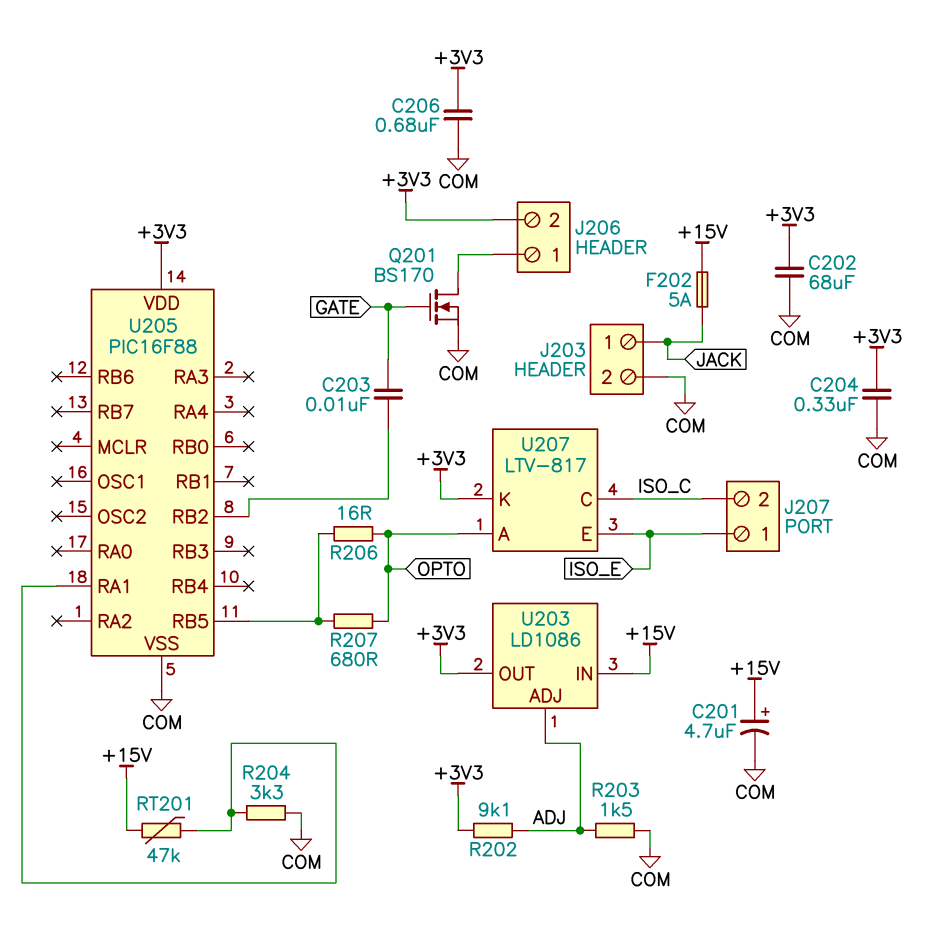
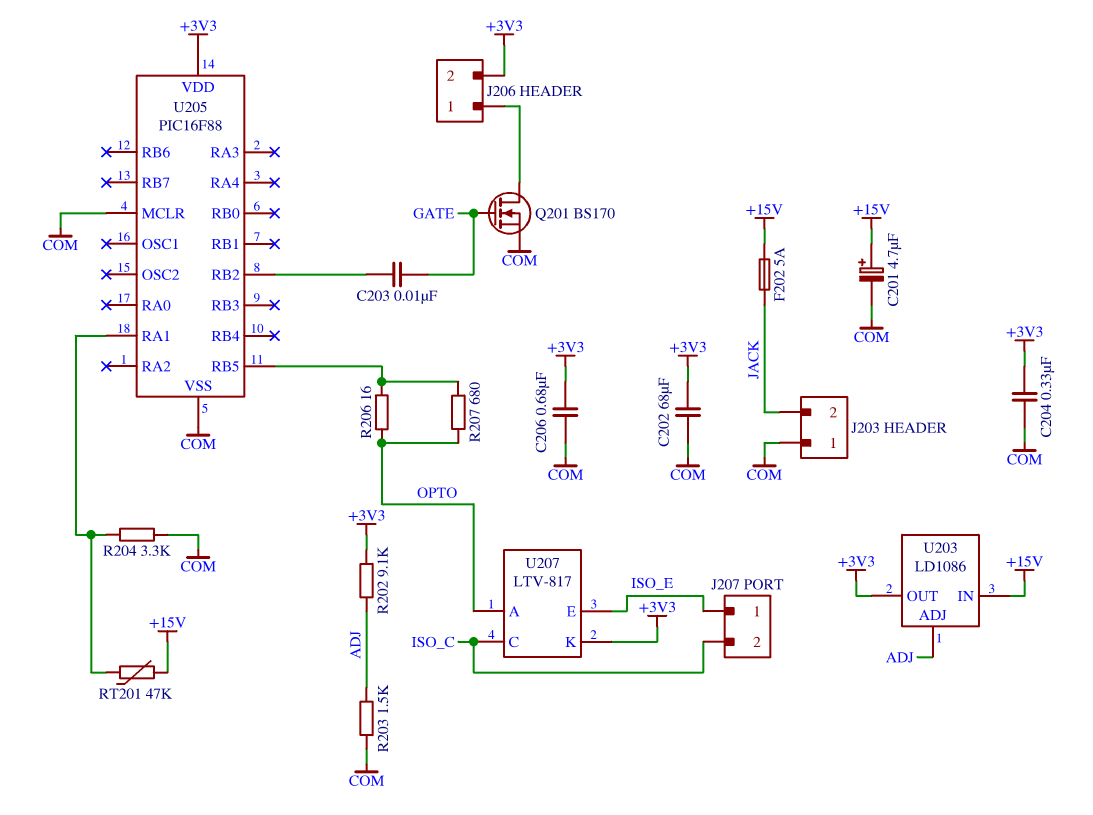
J203 pin 1: JACK -> COM
J203 pin 2: COM -> JACK
U205 pin MCLR: none -> COM

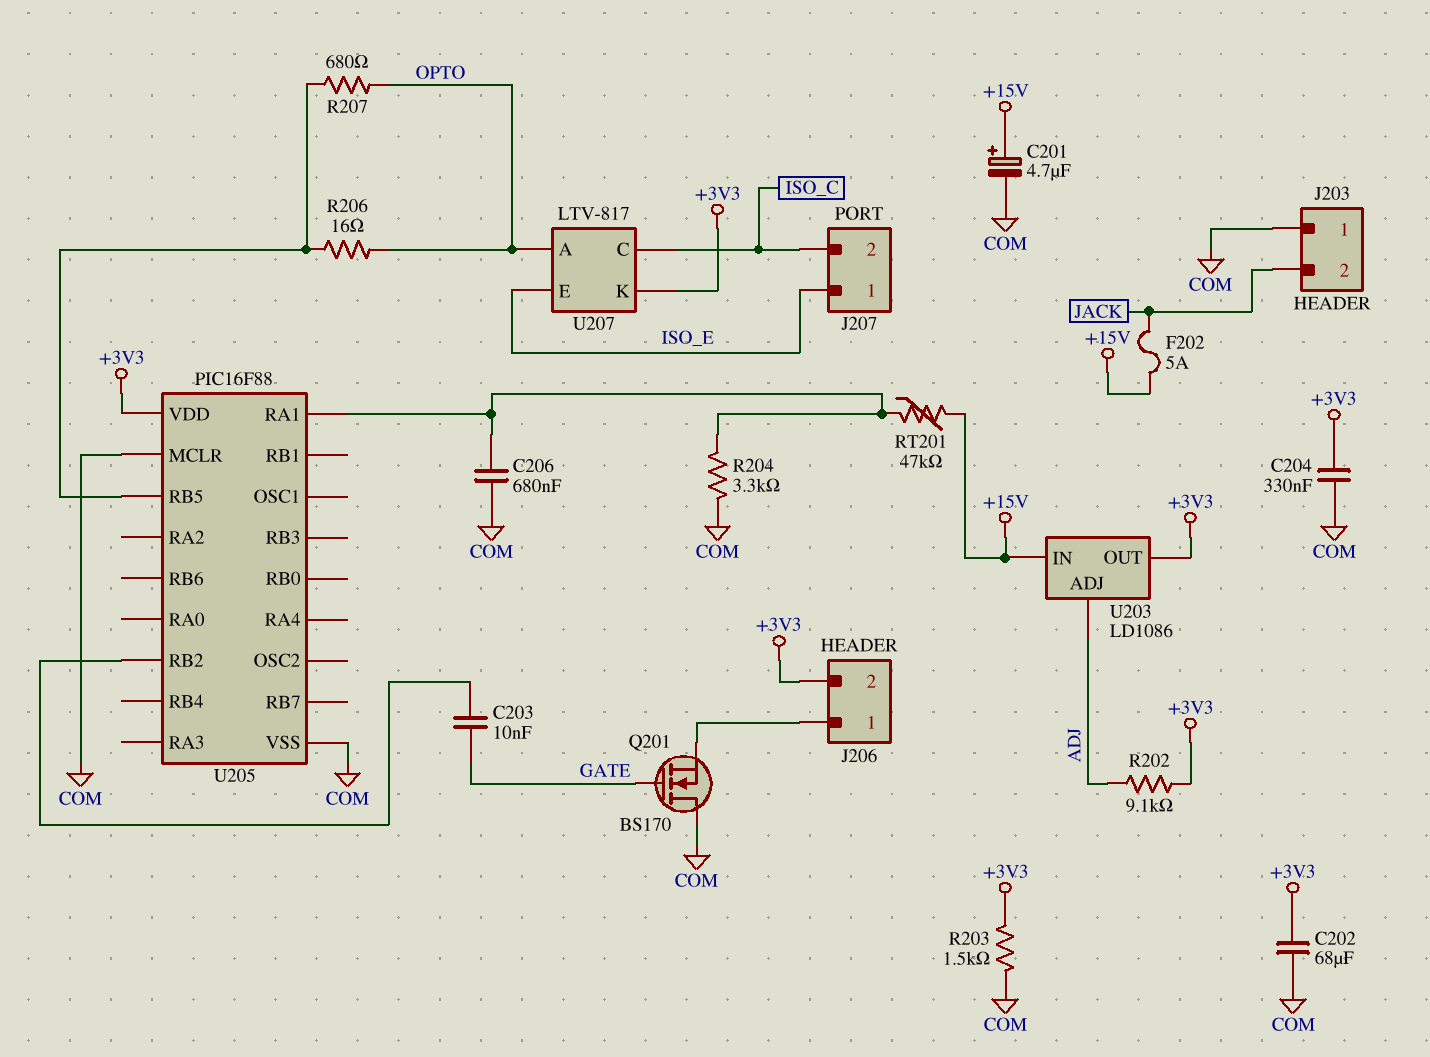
C206: 680nF (+3V3, COM) -> 680nF (COM, U205/RA1)
Q201: NMOS BS170 (G GATE, D J206/1, S COM) -> NMOS BS170 (G GATE, D COM, S J206/1)
R203: 1.5k (ADJ, COM) -> 1.5k (+3V3, COM)

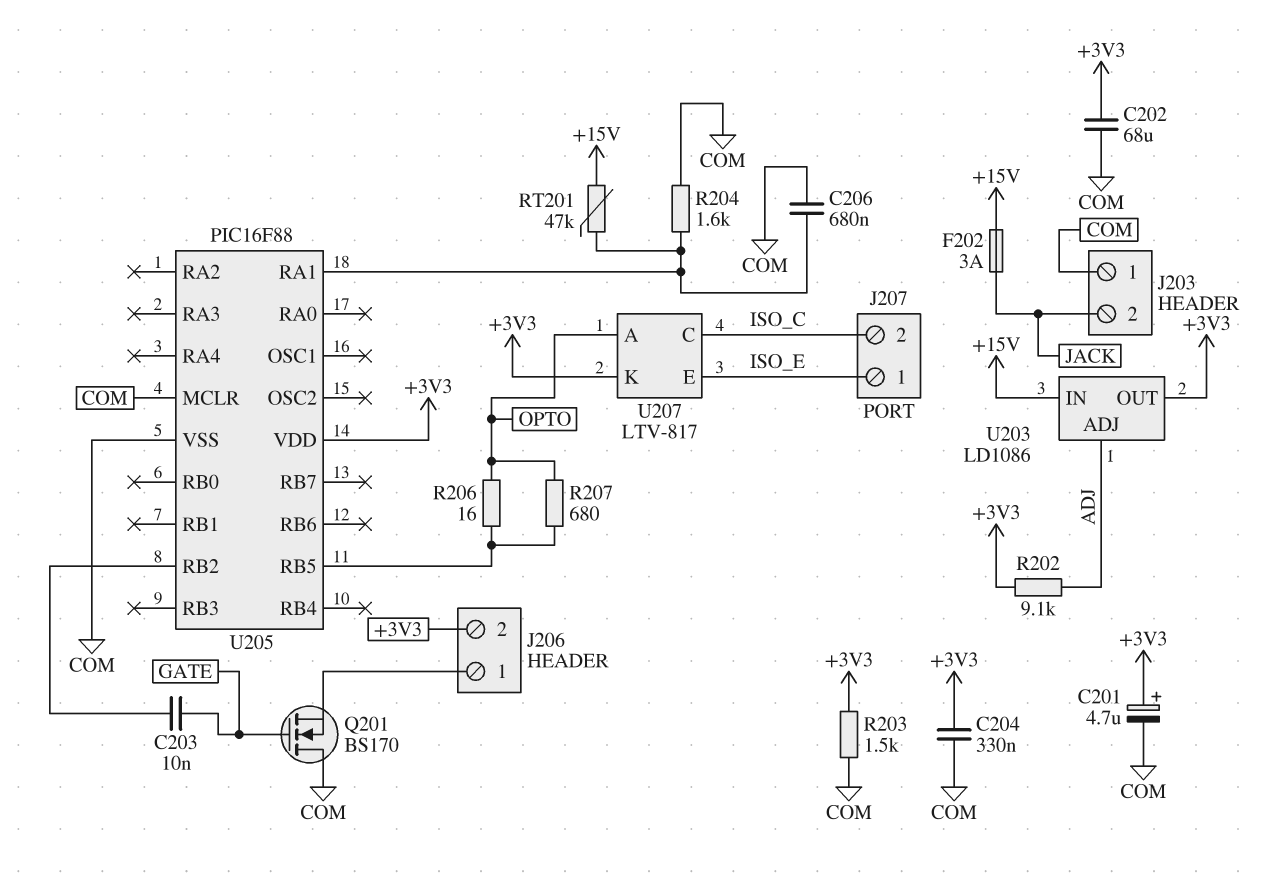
C201: 4.7uF (plus +15V, minus COM) -> 4.7uF (plus +3V3, minus COM)
F202: 5A (+15V, JACK) -> 3A (+15V, JACK)
R204: 3.3k (COM, U205/RA1) -> 1.6k (COM, U205/RA1)

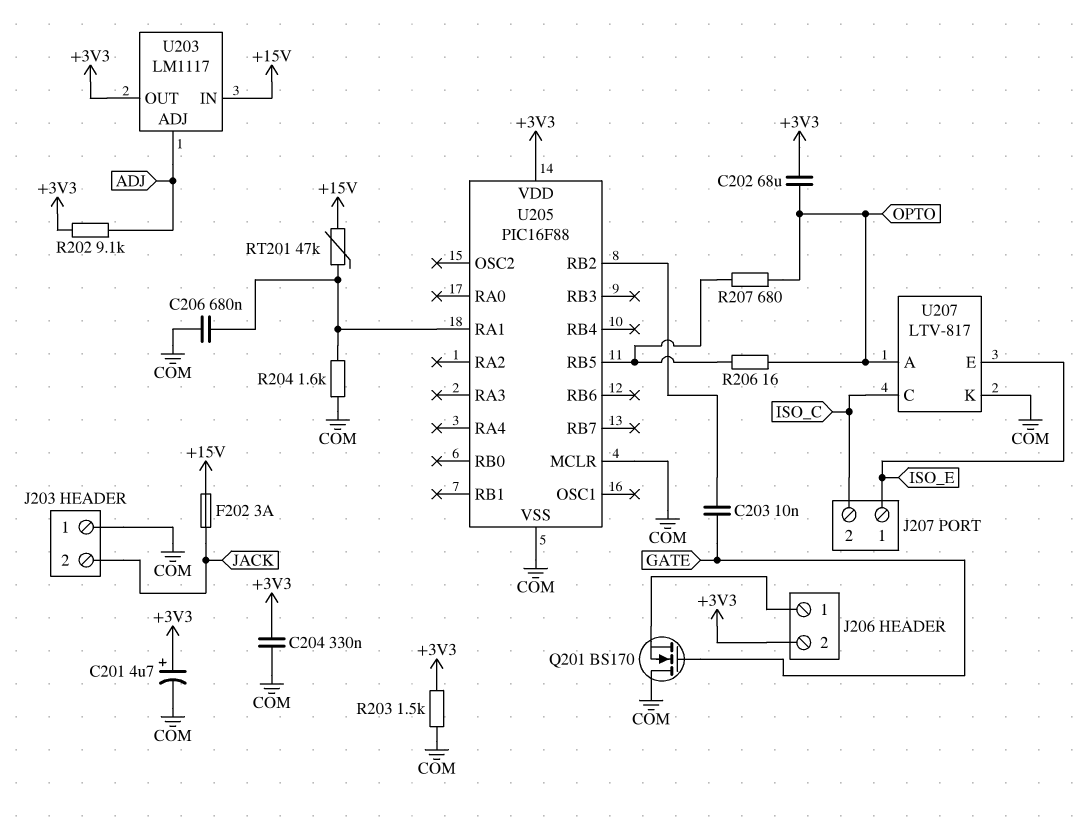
C202: 68uF (+3V3, COM) -> 68uF (+3V3, OPTO)
U203: LD1086 -> LM1117
U207 pin K: +3V3 -> COM

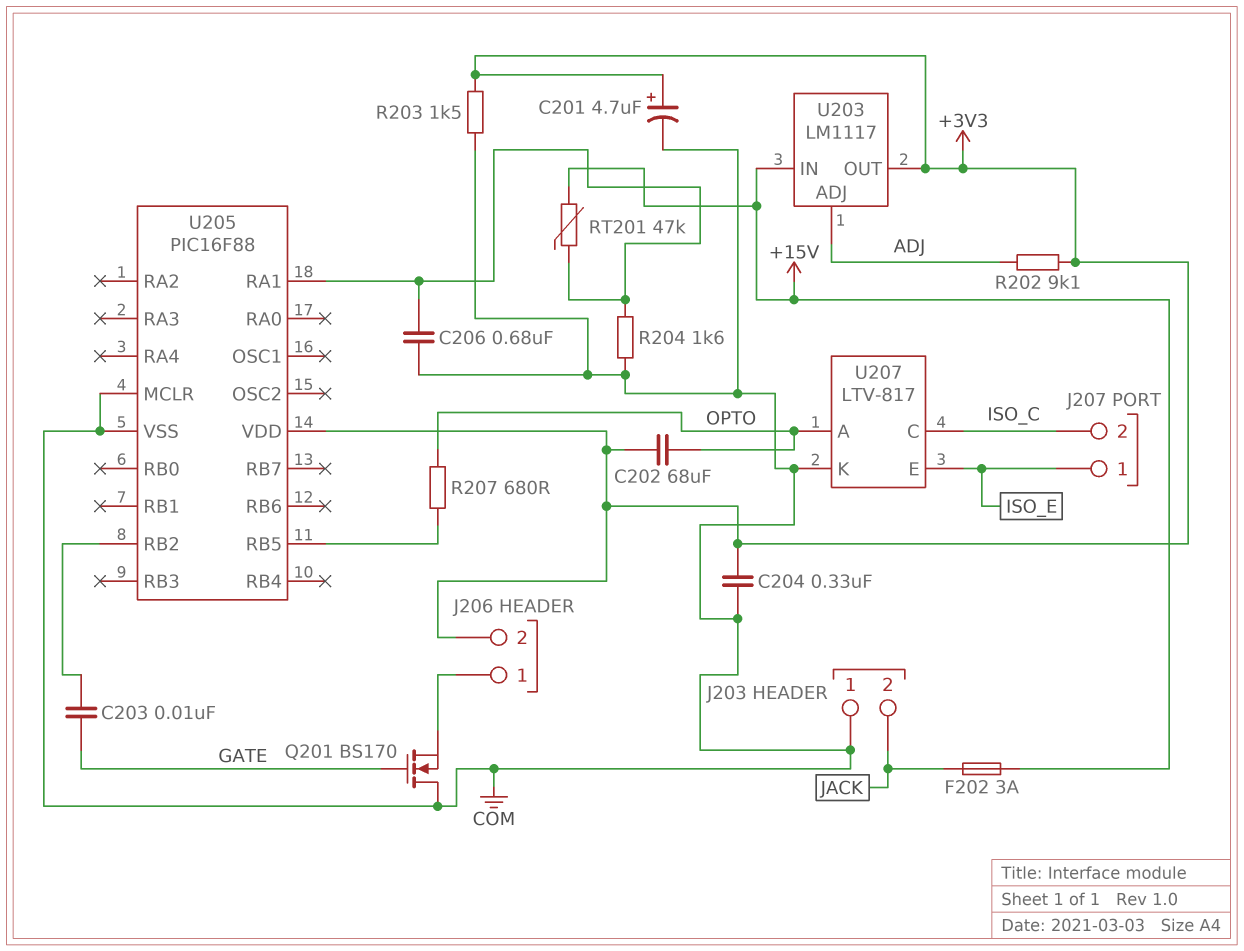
R206: 16 (OPTO, U205/RB5) -> none

